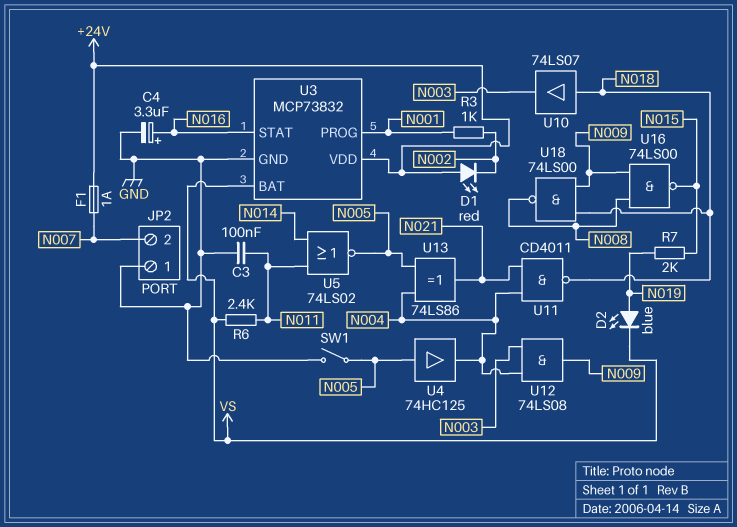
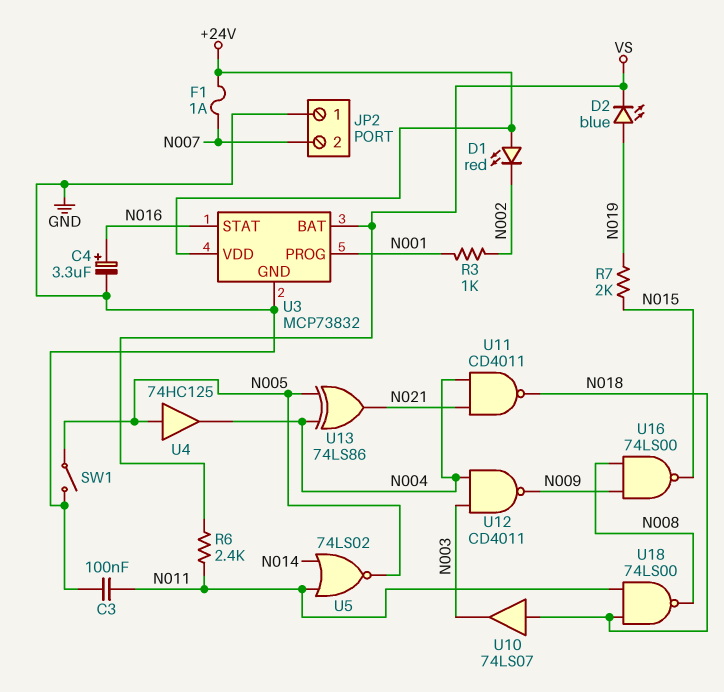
U12: AND 74LS08 (in N003, in N004, out N009) -> NAND CD4011 (in N003, in N004, out N009)
U18: NAND 74LS00 (in N009, in N018, out N008) -> NAND 74LS00 (in N011, in N018, out N008)

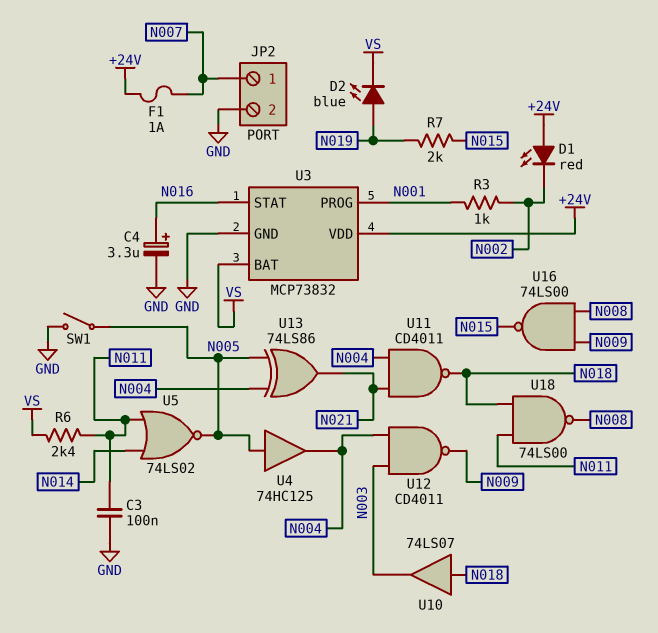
JP2 pin 1: GND -> N007
JP2 pin 2: N007 -> GND

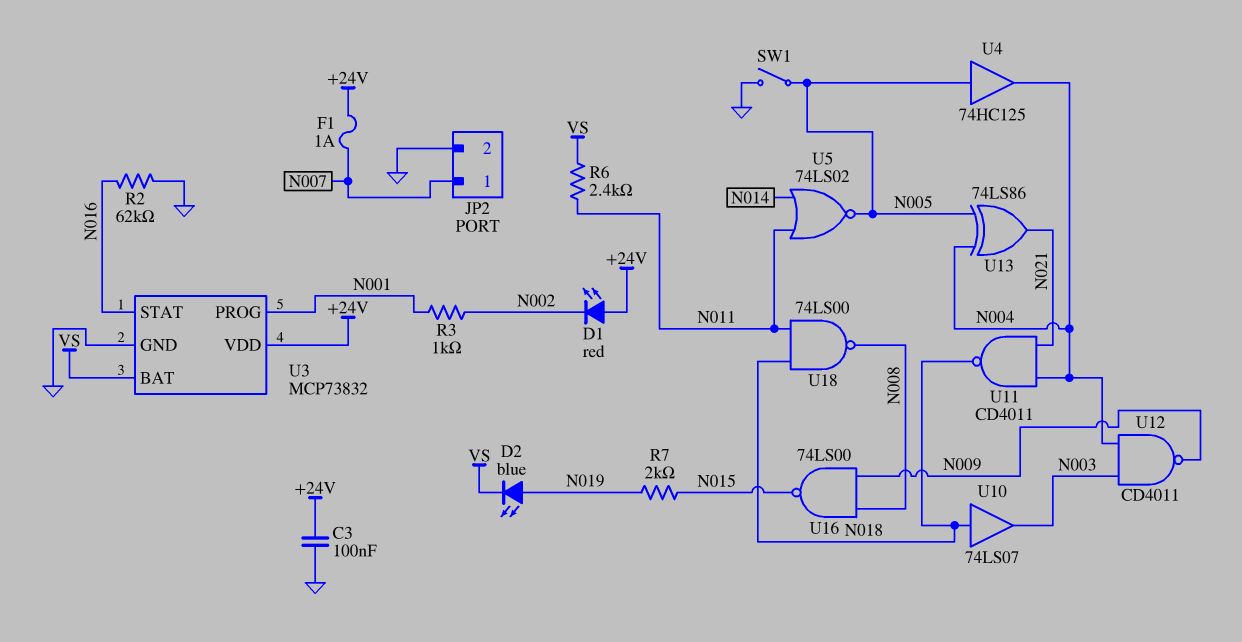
C3: 100nF (GND, N011) -> 100nF (+24V, GND)
C4: 3.3uF (plus N016, minus GND) -> none
R2: none -> 62k (GND, N016)

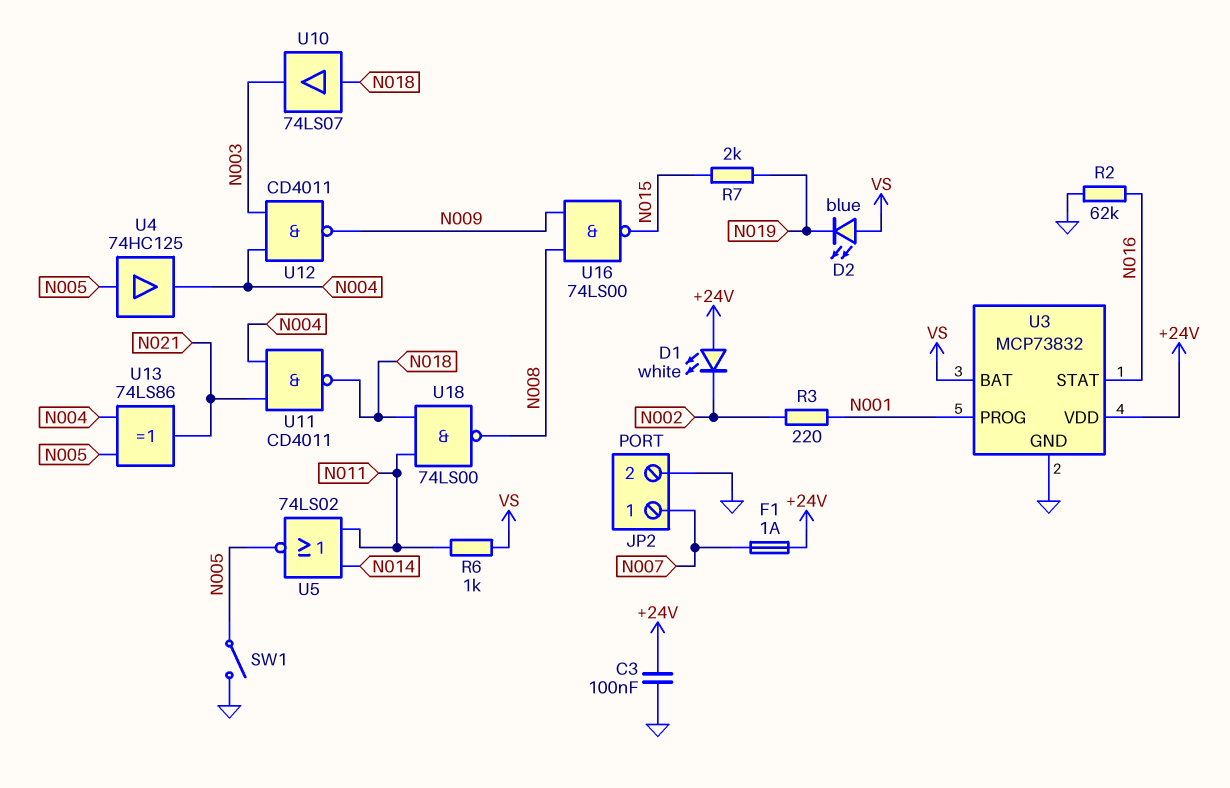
D1: LED red (A +24V, K N002) -> LED white (A +24V, K N002)
D2: LED blue (A N019, K VS) -> LED blue (A VS, K N019)
R3: 1k (N001, N002) -> 220 (N001, N002)
R6: 2.4k (N011, VS) -> 1k (N011, VS)

